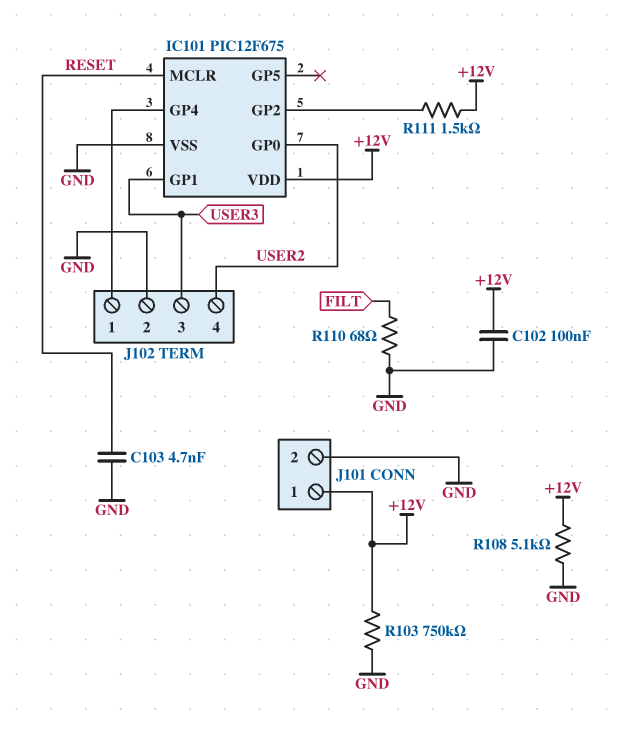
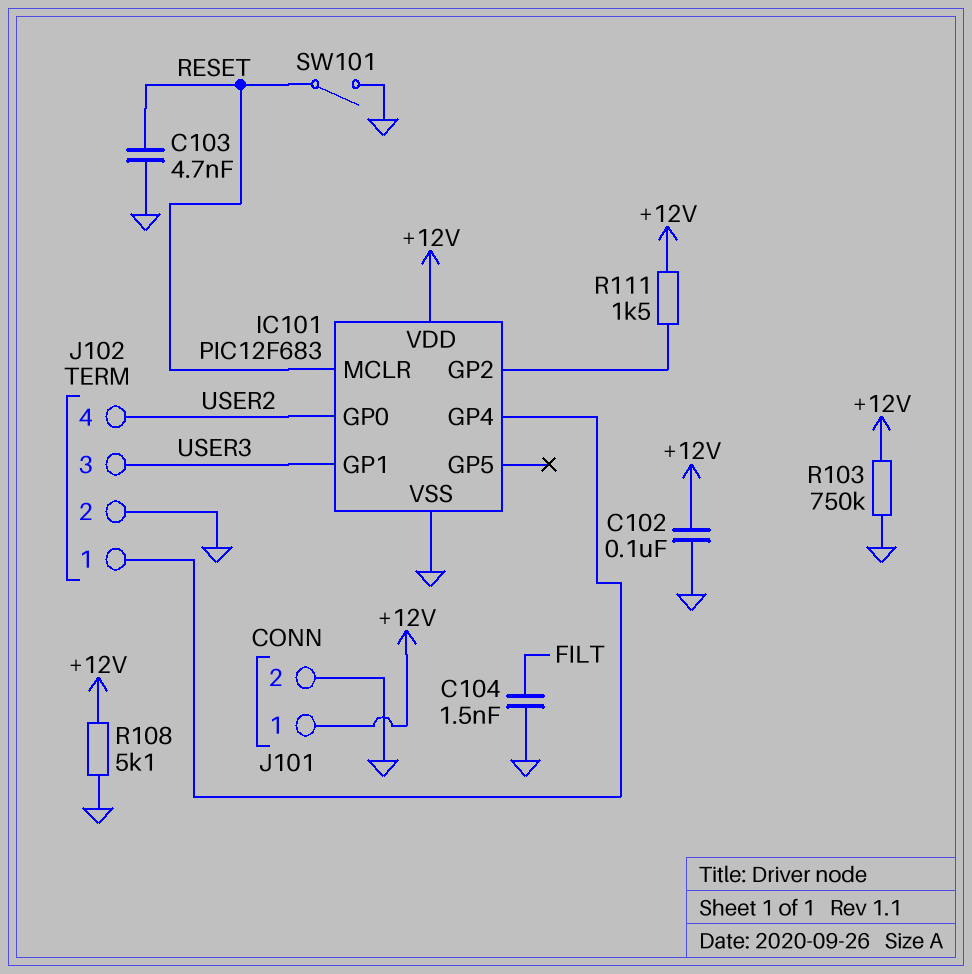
C104: none -> 1.5nF (FILT, GND)
IC101: PIC12F675 -> PIC12F683
R110: 68 (FILT, GND) -> none
SW101: none -> switch (GND, RESET)

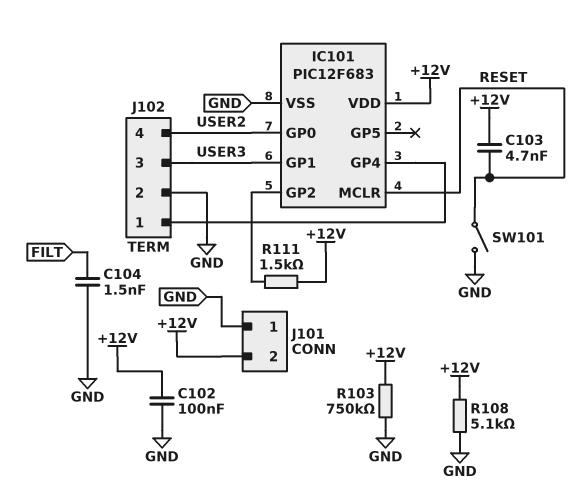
C103: 4.7nF (GND, RESET) -> 4.7nF (+12V, RESET)
J101 pin 1: +12V -> GND
J101 pin 2: GND -> +12V

